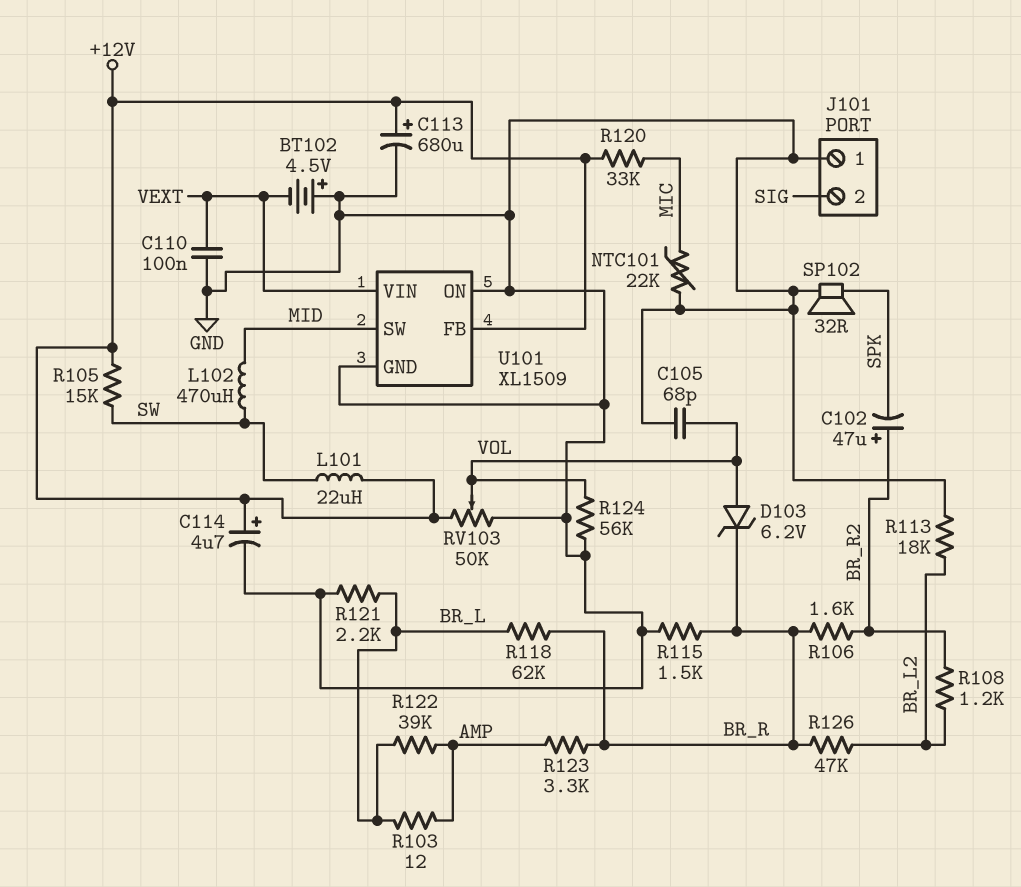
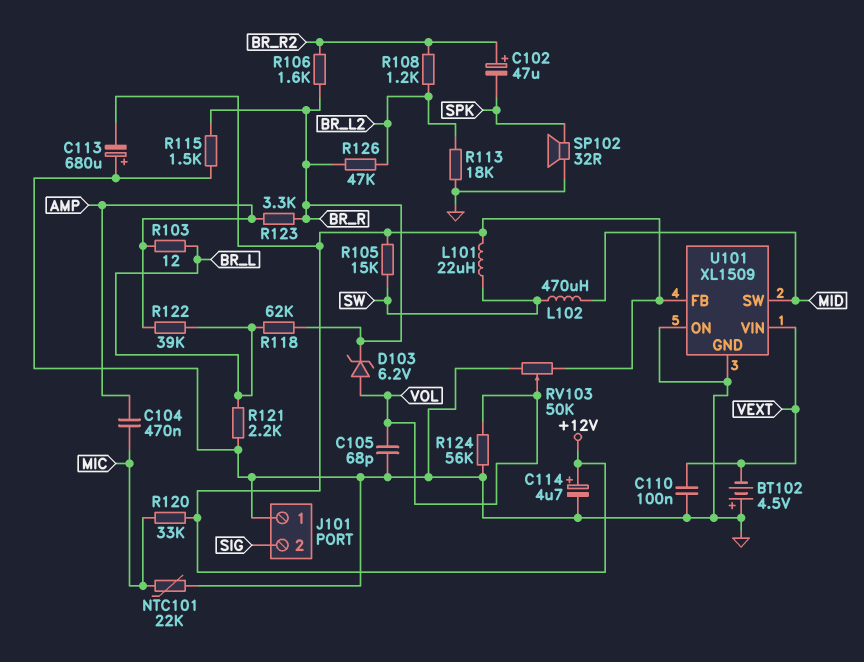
C104: none -> 470nF (AMP, MIC)
C113: 680uF (plus +12V, minus GND) -> 680uF (plus GND, minus +12V)

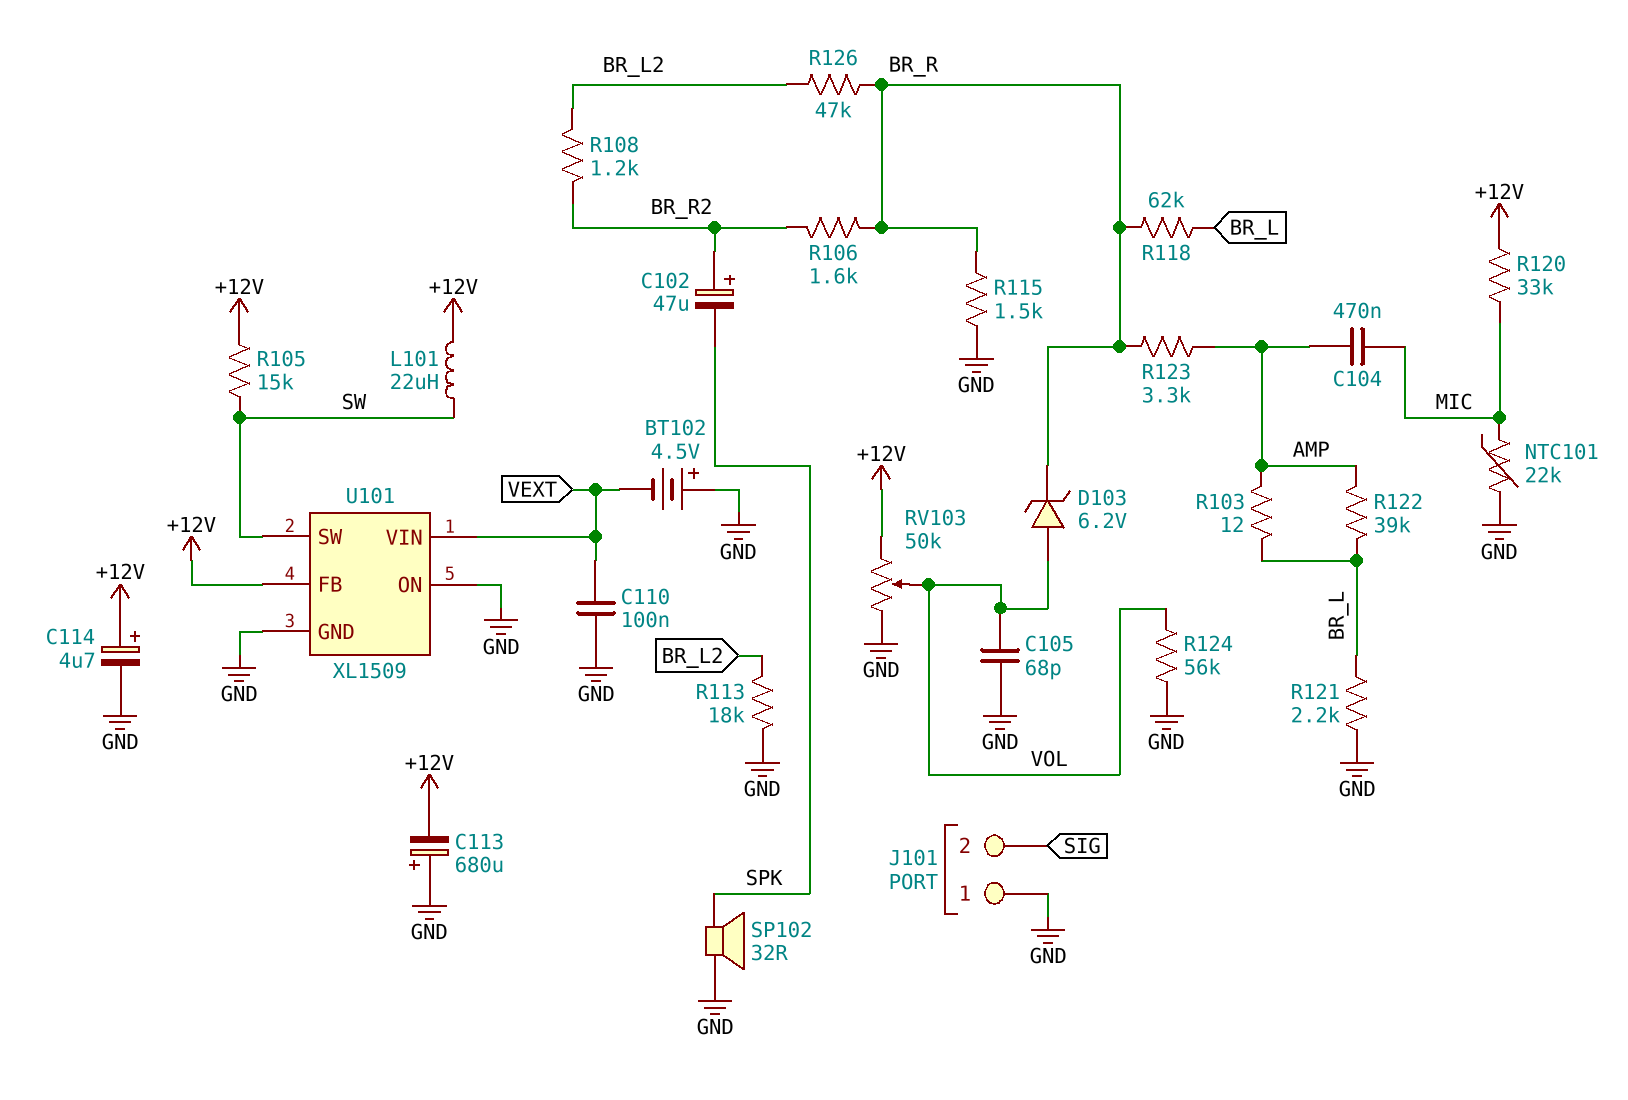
L102: 470uH (MID, SW) -> none
U101 pin SW: MID -> SW

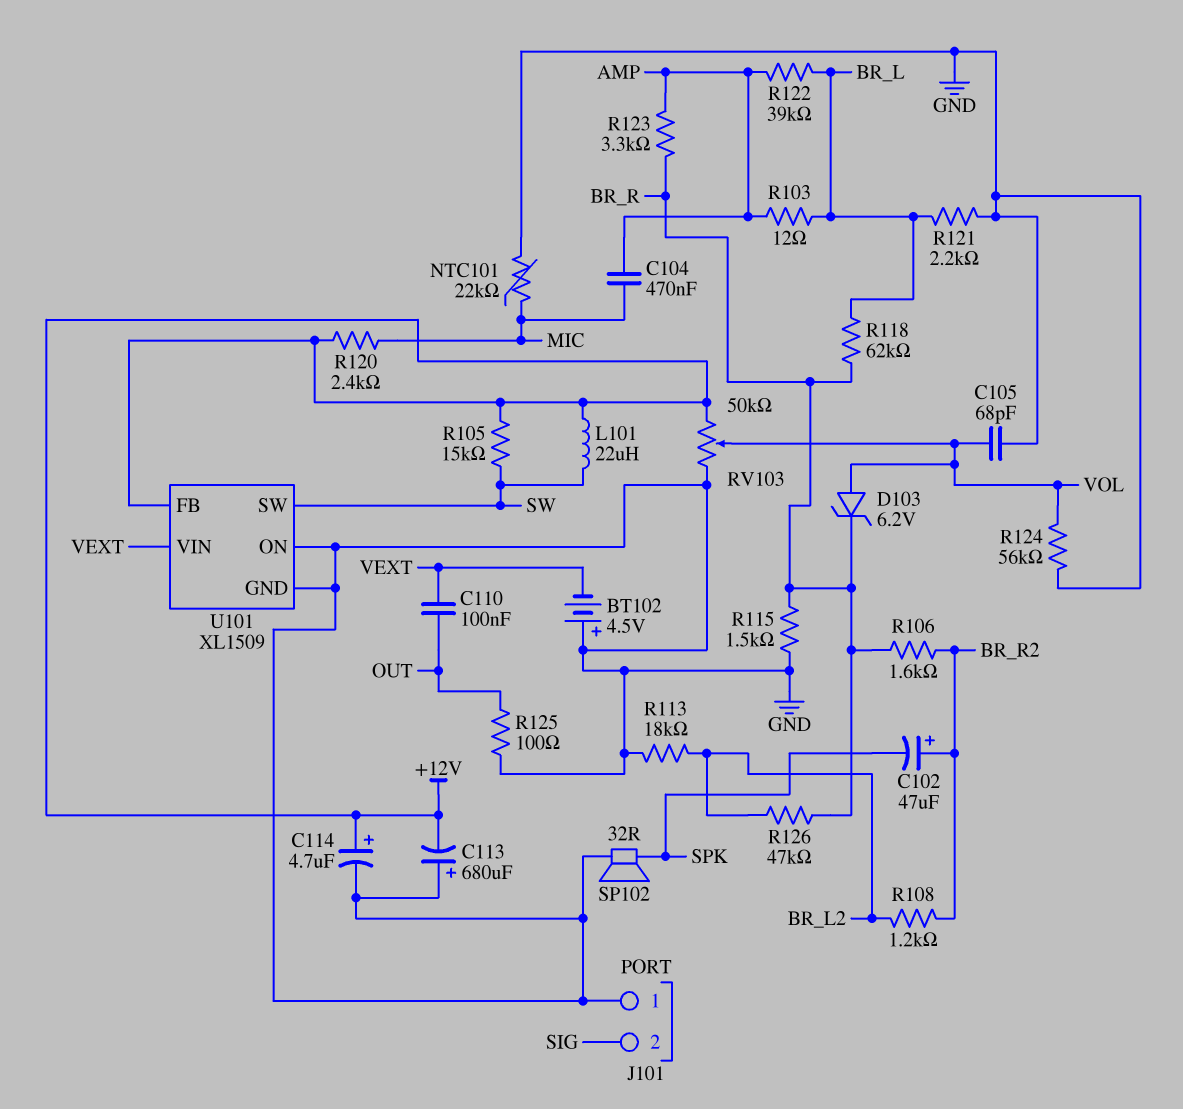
C110: 100nF (GND, VEXT) -> 100nF (OUT, VEXT)
R120: 33k (+12V, MIC) -> 2.4k (+12V, MIC)
R125: none -> 100 (GND, OUT)

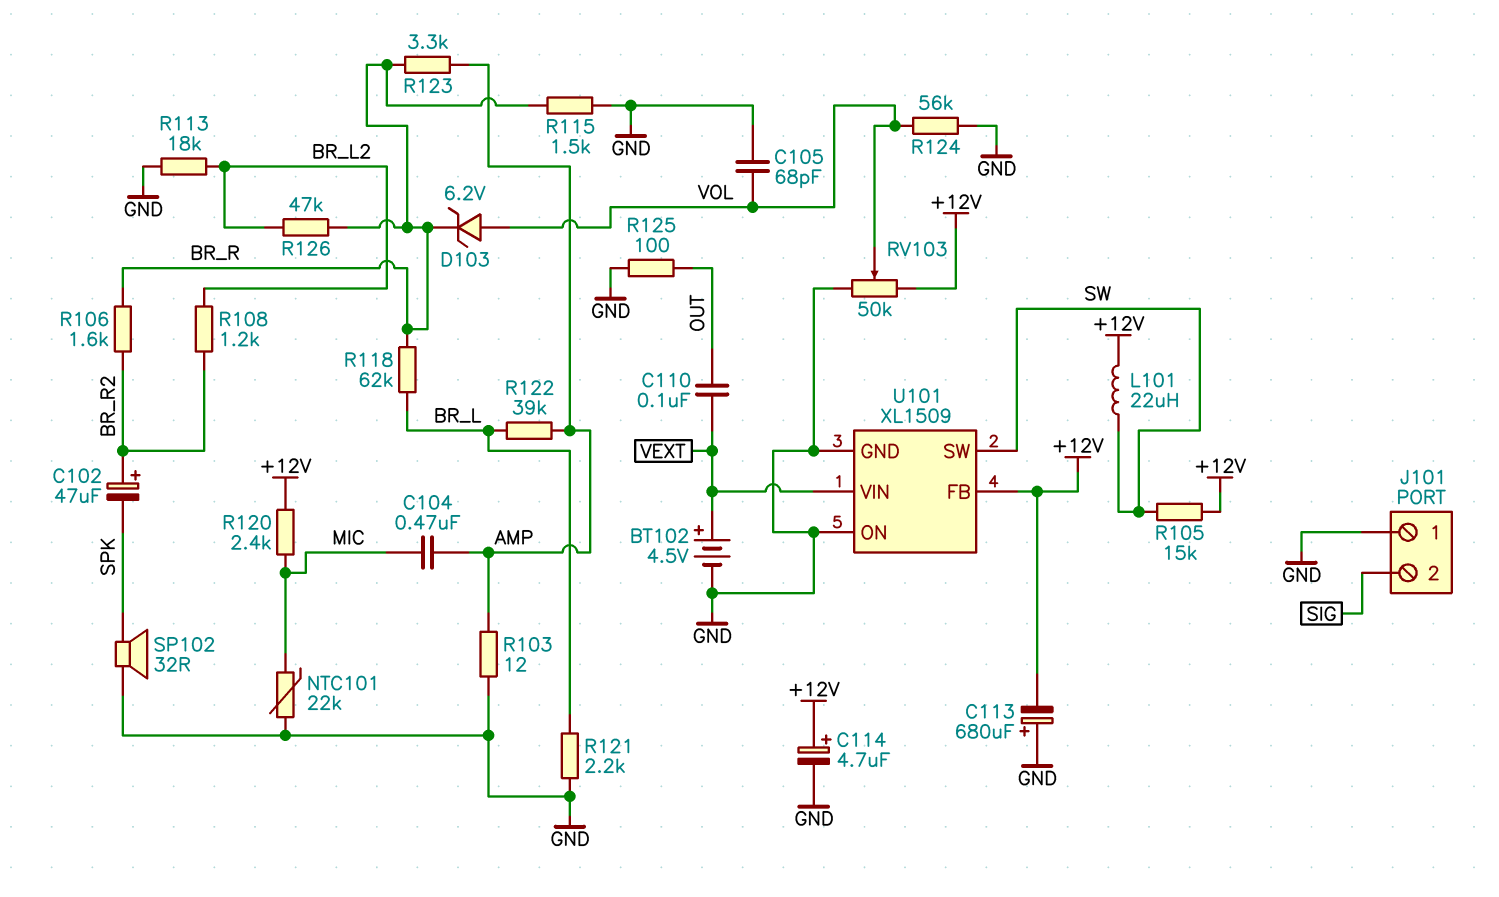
BT102: 4.5V (plus GND, minus VEXT) -> 4.5V (plus VEXT, minus GND)
R103: 12 (AMP, BR_L) -> 12 (AMP, GND)

